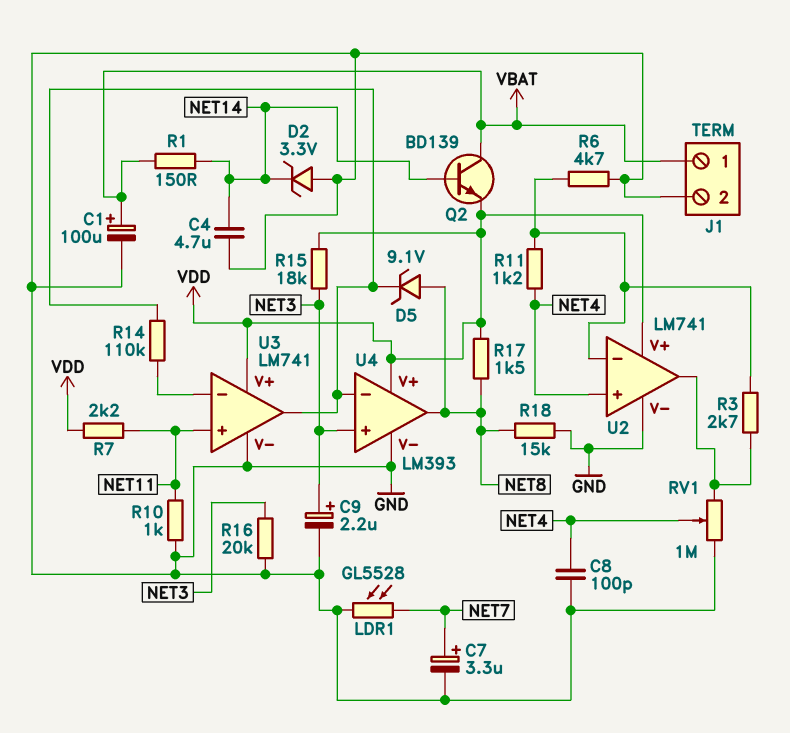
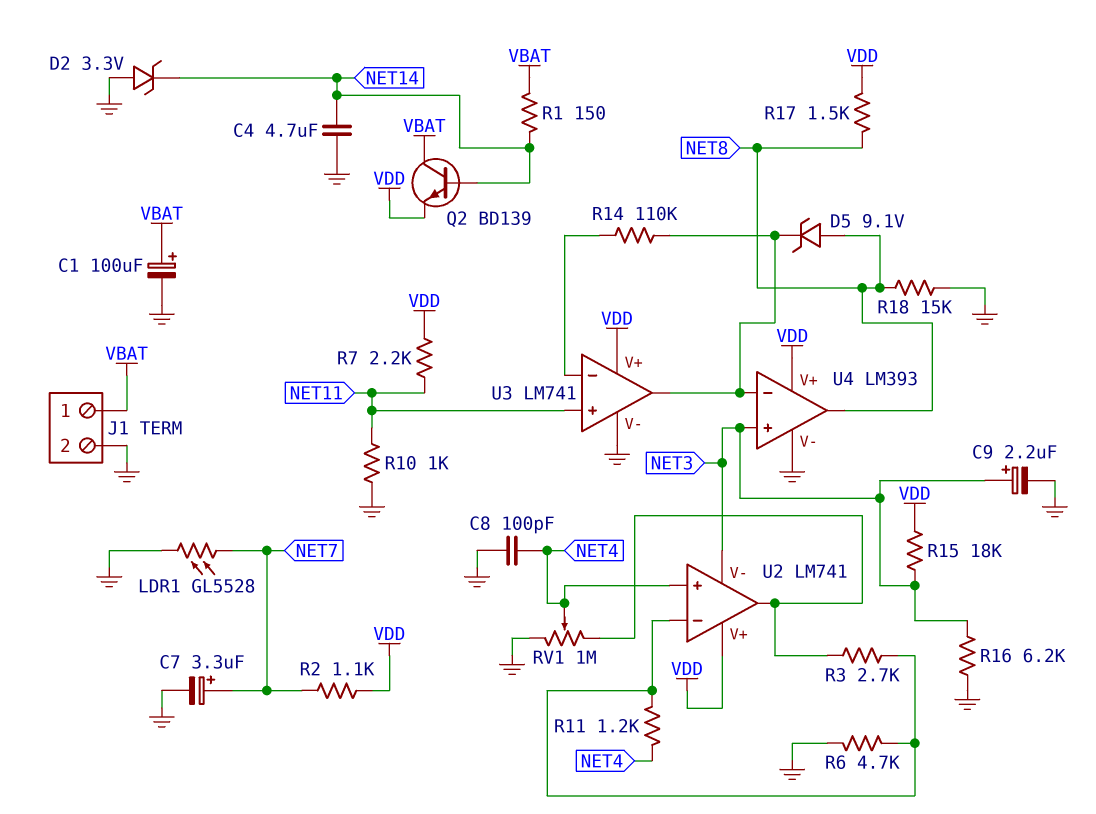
R2: none -> 1.1k (NET7, VDD)
R16: 20k (GND, NET3) -> 6.2k (GND, NET3)
U2 pin V-: GND -> NET3

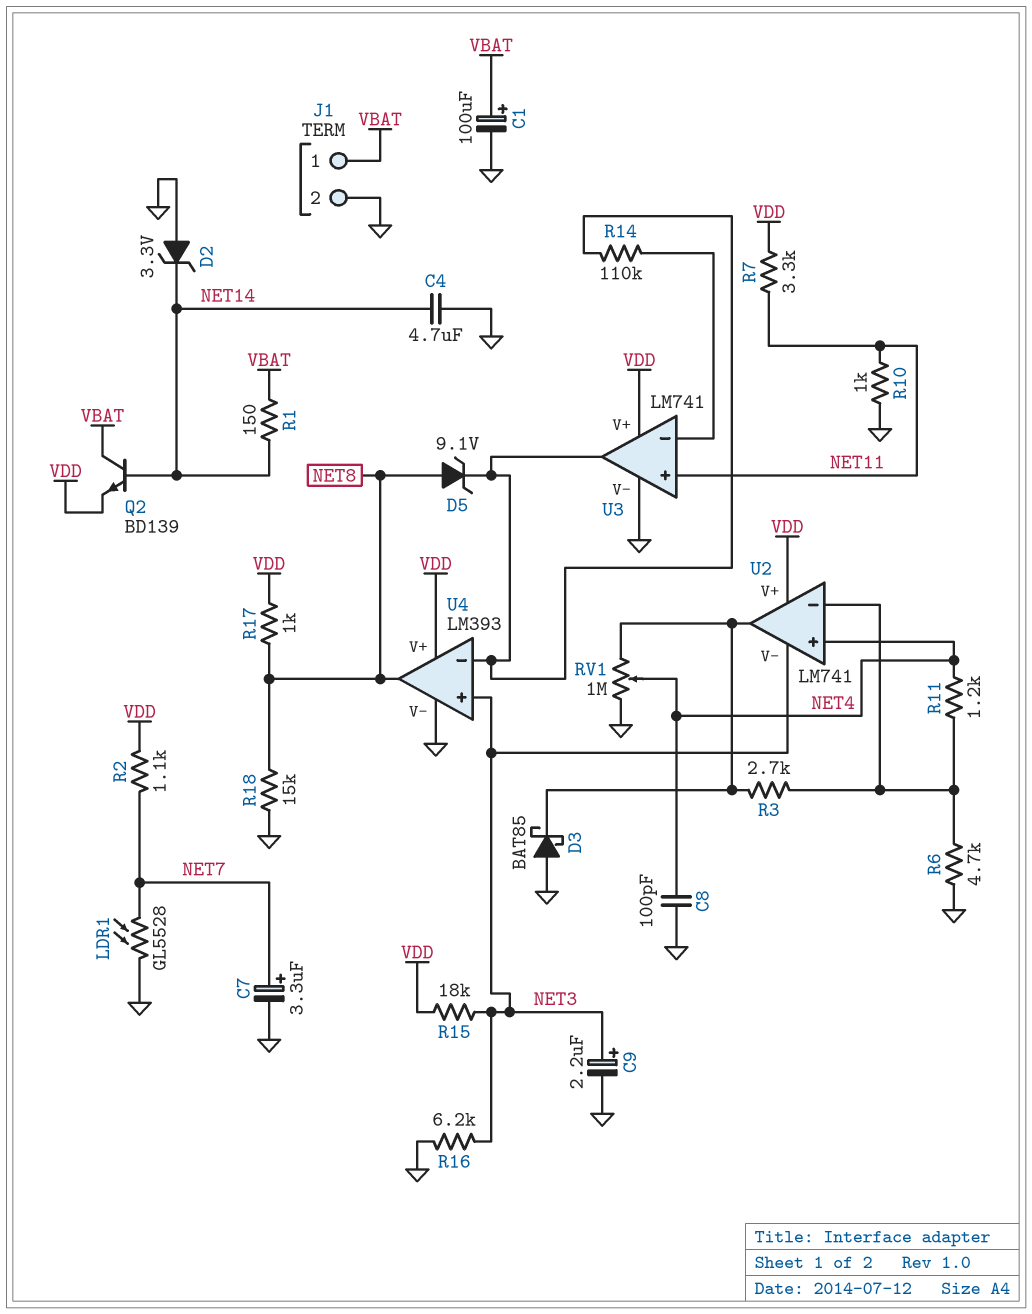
D3: none -> schottky BAT85 (A GND, K U2/out)
R7: 2.2k (NET11, VDD) -> 3.3k (NET11, VDD)
R17: 1.5k (NET8, VDD) -> 1k (NET8, VDD)

